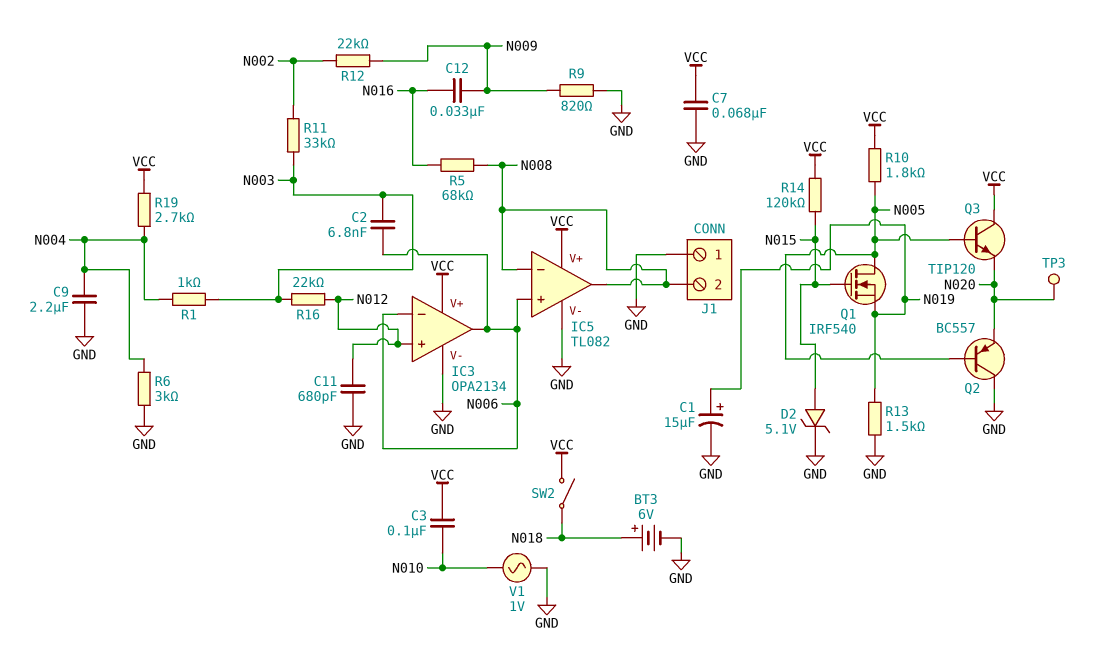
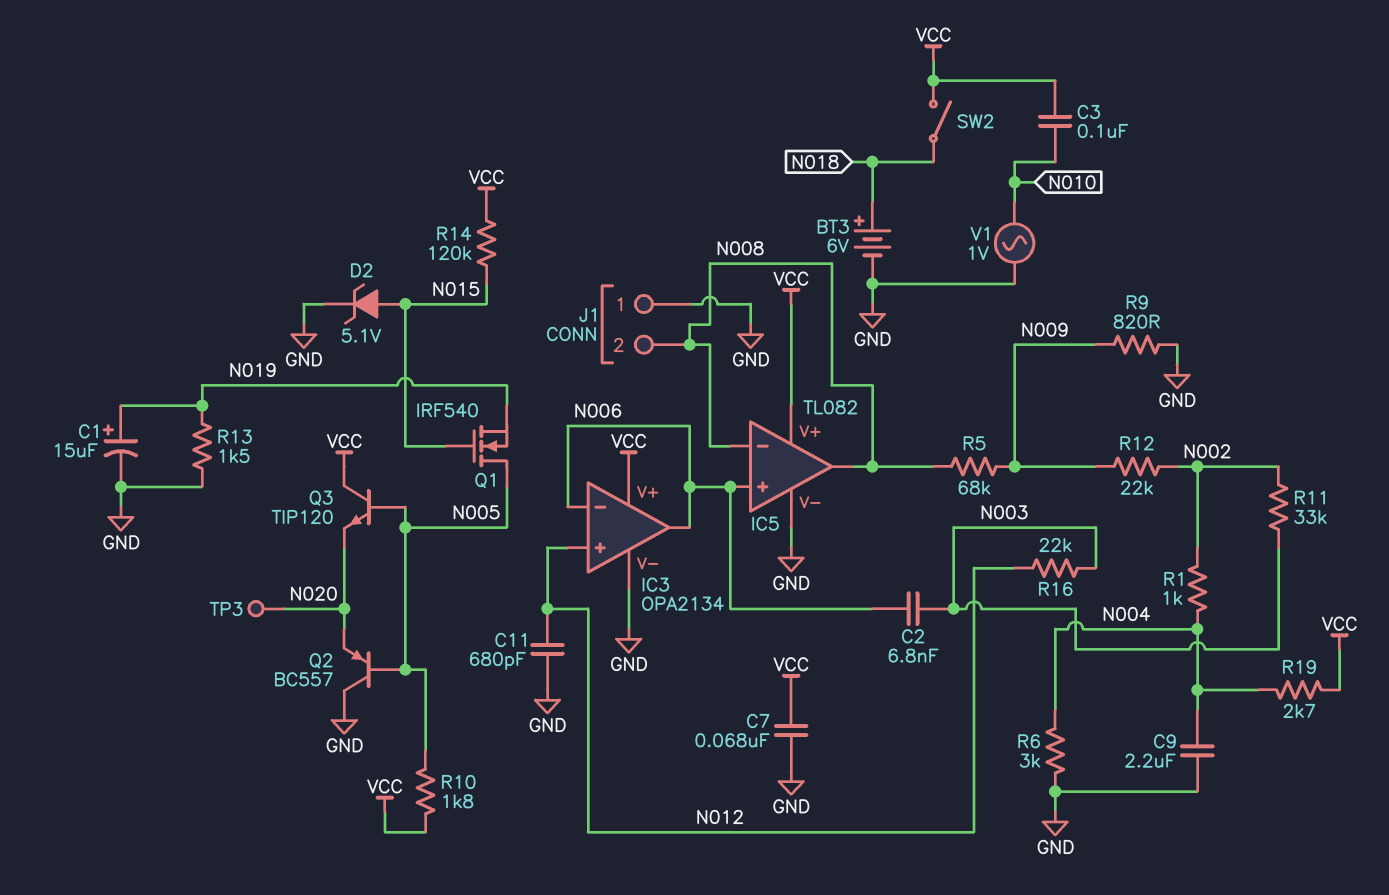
C12: 33nF (N009, N016) -> none
R1: 1k (N003, N004) -> 1k (N002, N004)
R5: 68k (N008, N016) -> 68k (N008, N009)

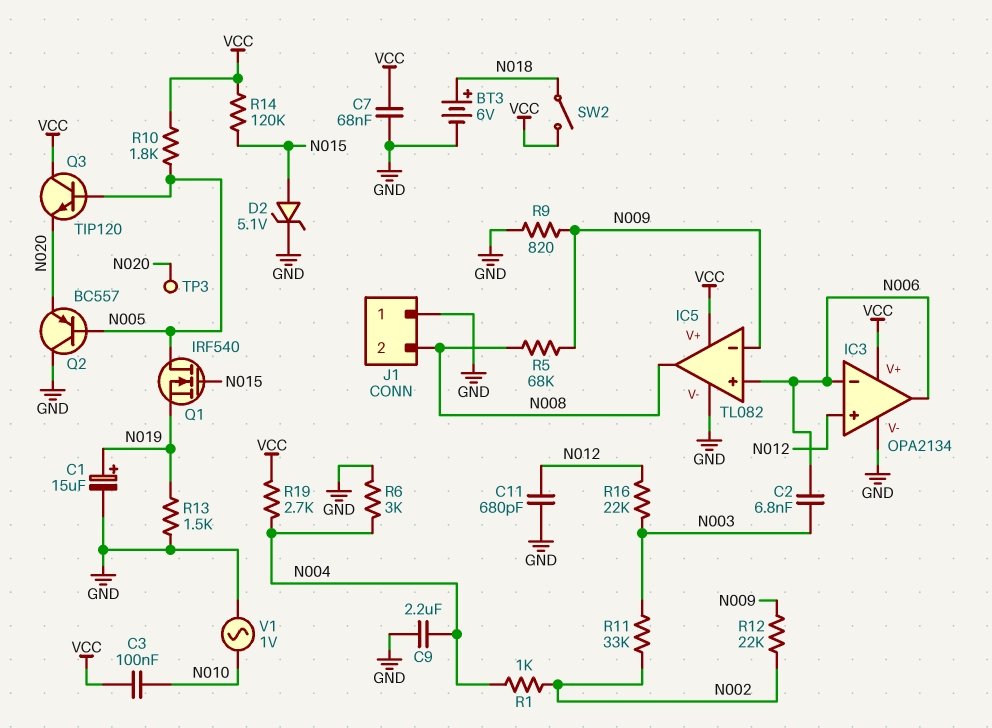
IC5 pin in-: N008 -> N009

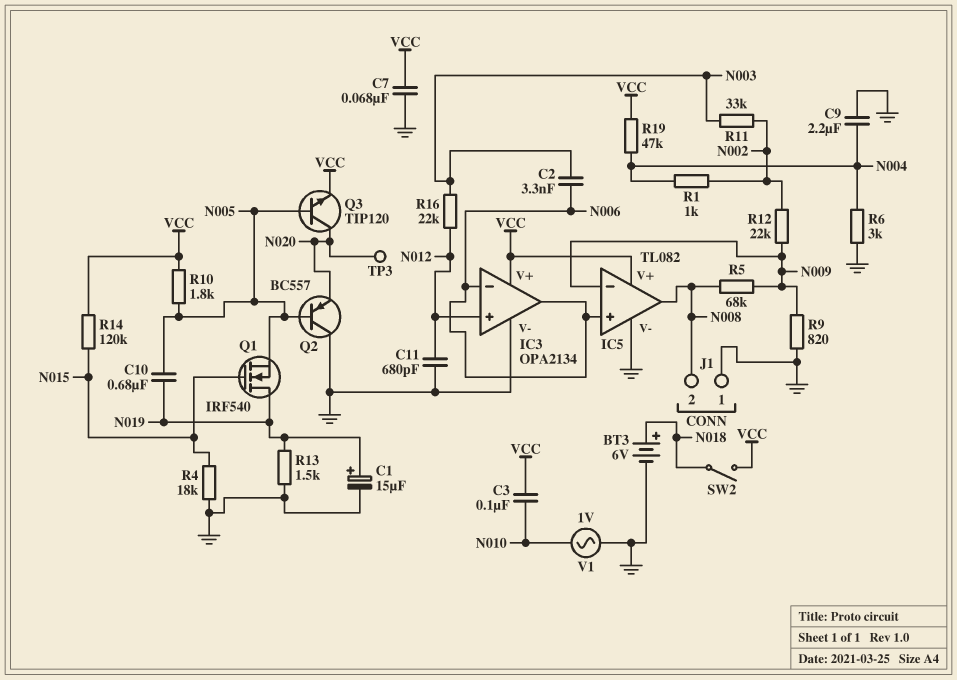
C2: 6.8nF (N003, N006) -> 3.3nF (N003, N006)
C10: none -> 680nF (N005, N019)
D2: zener 5.1V (A N015, K GND) -> none
Q1: NMOS IRF540 (G N015, D N005, S N019) -> NMOS IRF540 (G N015, D N019, S N005)
Q3: NPN TIP120 (B N005, C VCC, E N020) -> NPN TIP120 (B N005, C N020, E VCC)
R4: none -> 18k (GND, N015)
R19: 2.7k (N004, VCC) -> 47k (N004, VCC)

